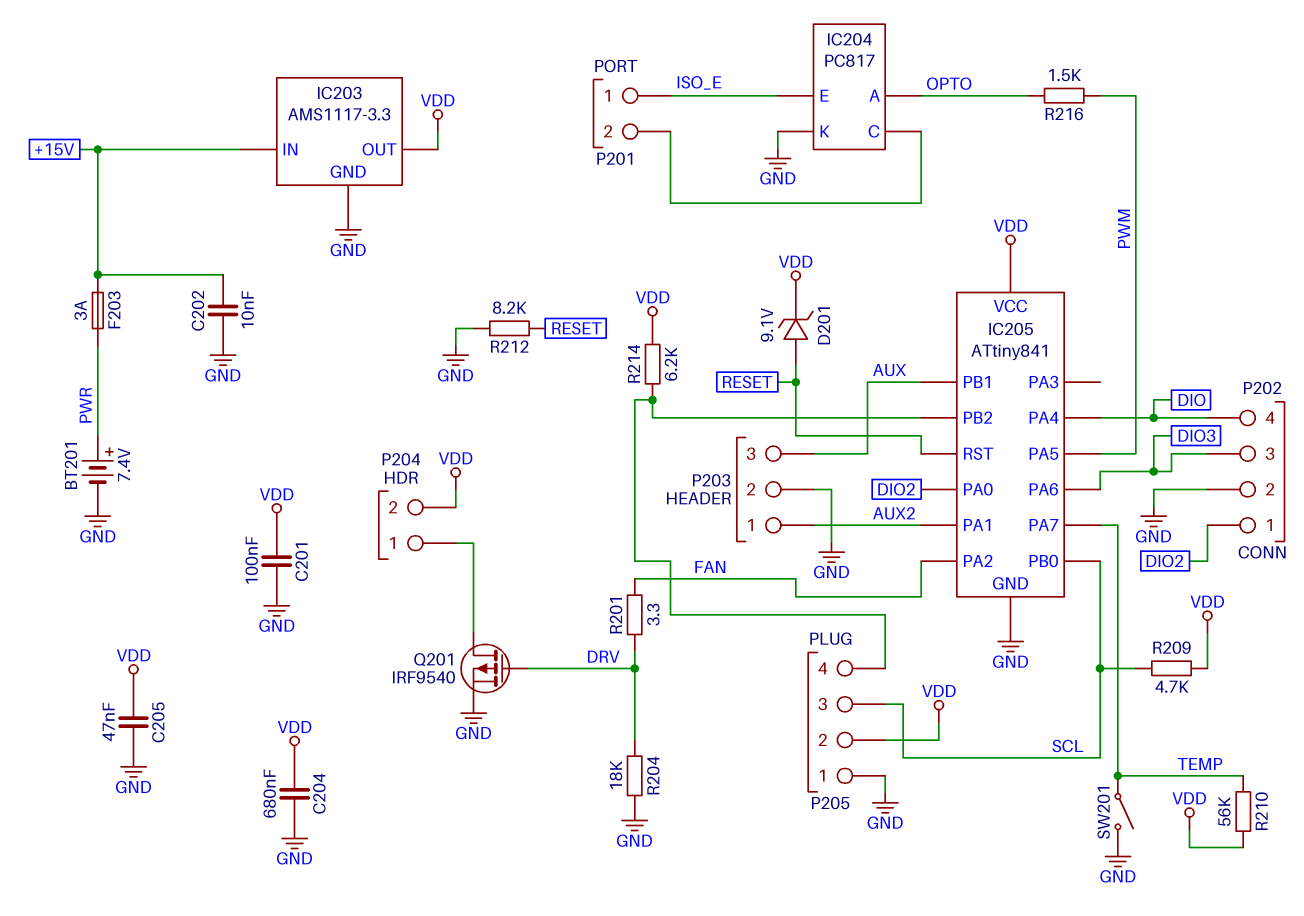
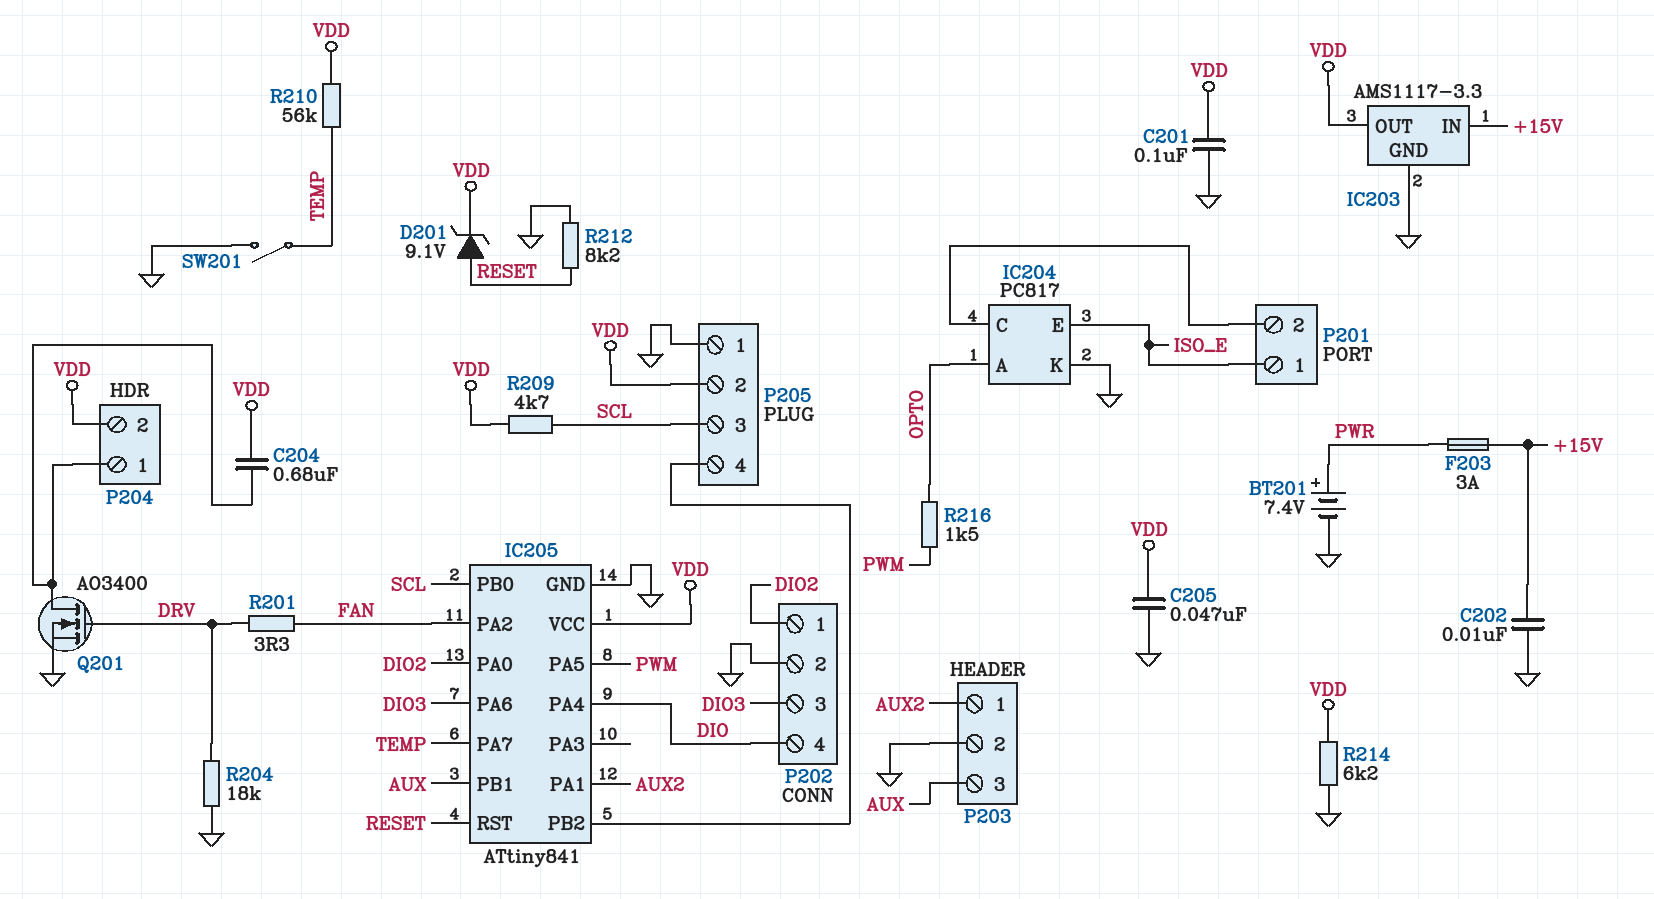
C204: 680nF (GND, VDD) -> 680nF (P204/1, VDD)
Q201: PMOS IRF9540 (G DRV, D P204/1, S GND) -> NMOS AO3400 (G DRV, D P204/1, S GND)
R214: 6.2k (IC205/PB2, VDD) -> 6.2k (GND, VDD)

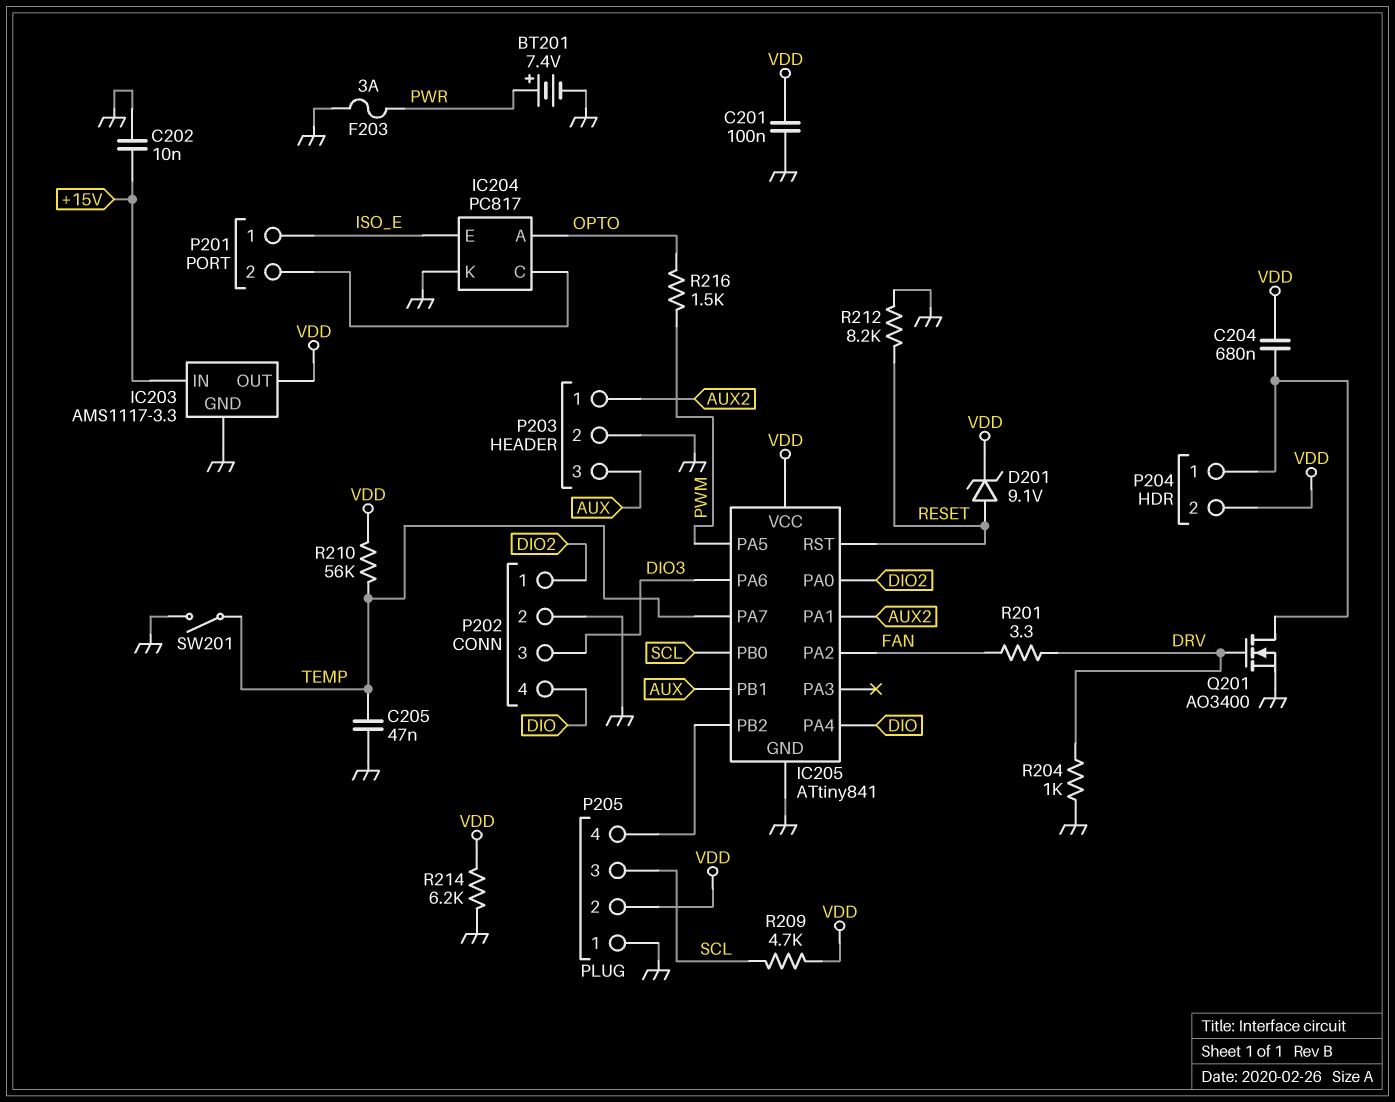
C205: 47nF (GND, VDD) -> 47nF (GND, TEMP)
F203: 3A (+15V, PWR) -> 3A (GND, PWR)
R204: 18k (DRV, GND) -> 1k (DRV, GND)

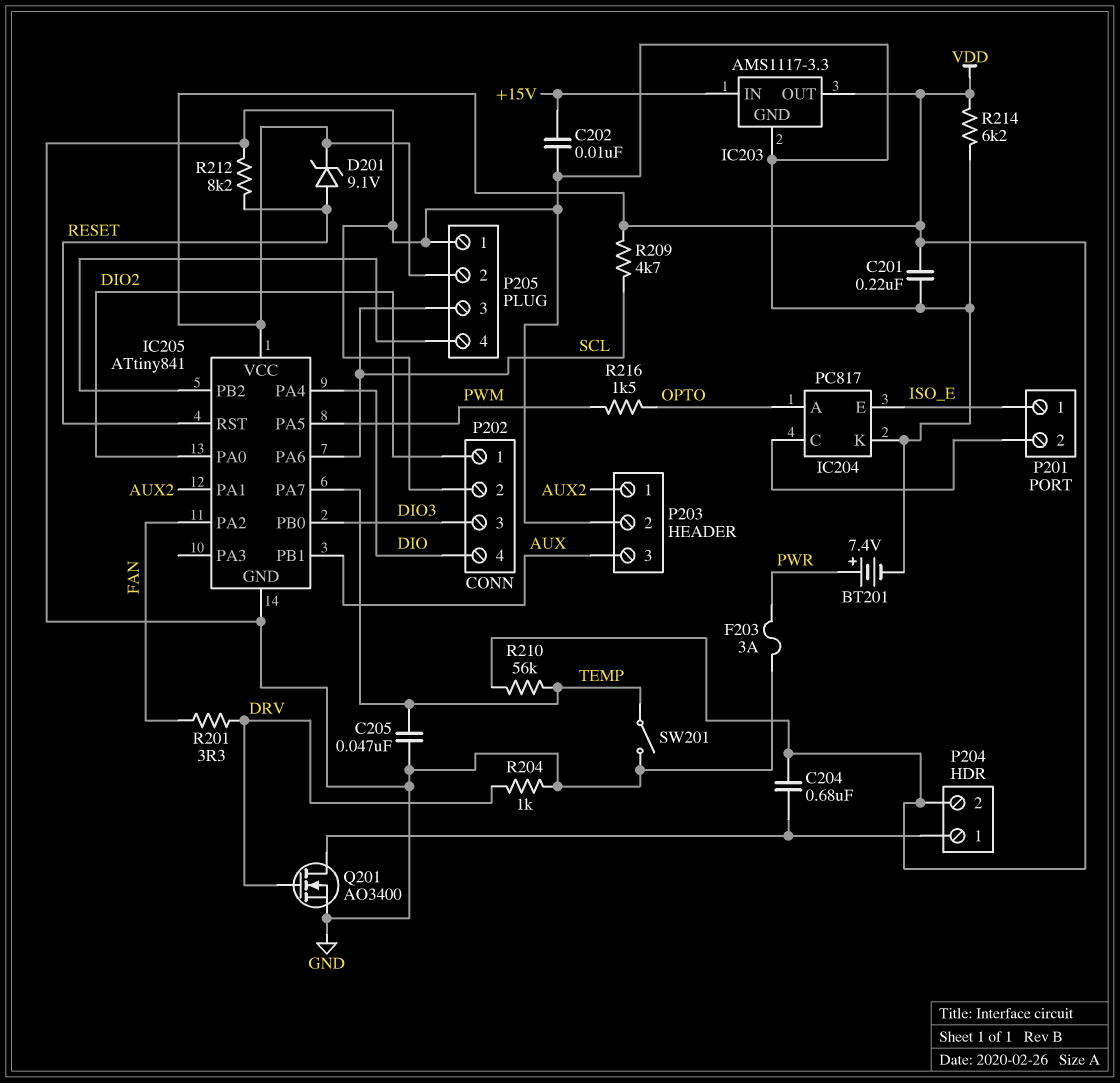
C201: 100nF (GND, VDD) -> 220nF (GND, VDD)
IC205 pin PA6: DIO3 -> SCL
IC205 pin PB0: SCL -> DIO3

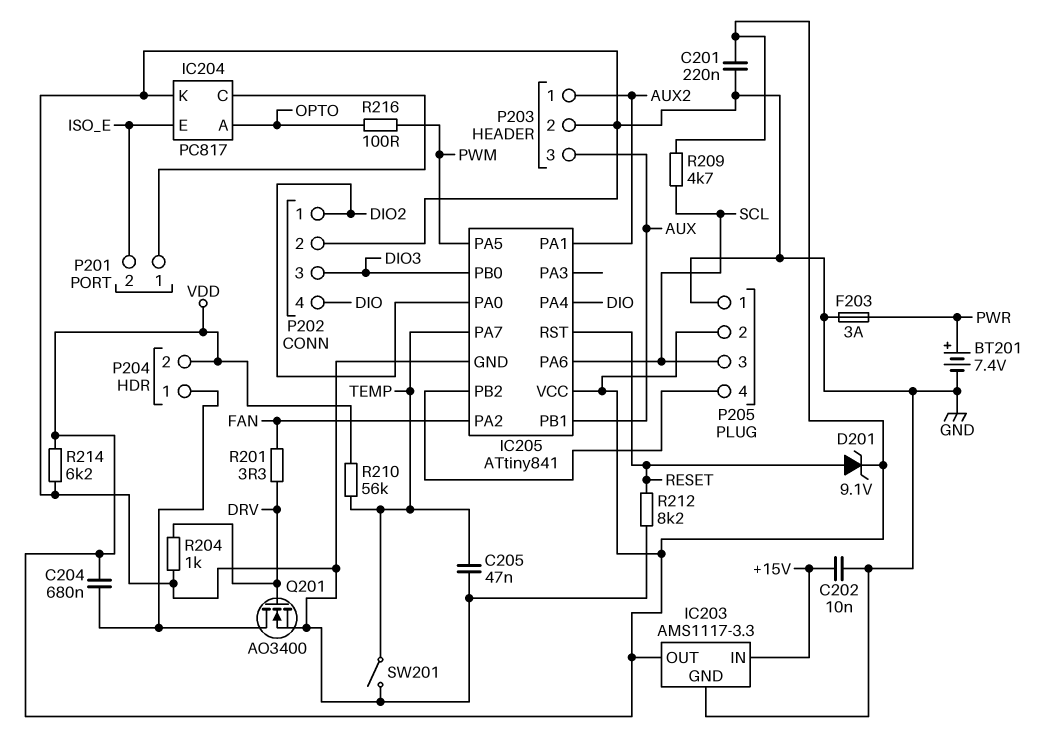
P201 pin 1: ISO_E -> IC204/C
P201 pin 2: IC204/C -> ISO_E
R216: 1.5k (OPTO, PWM) -> 100 (OPTO, PWM)

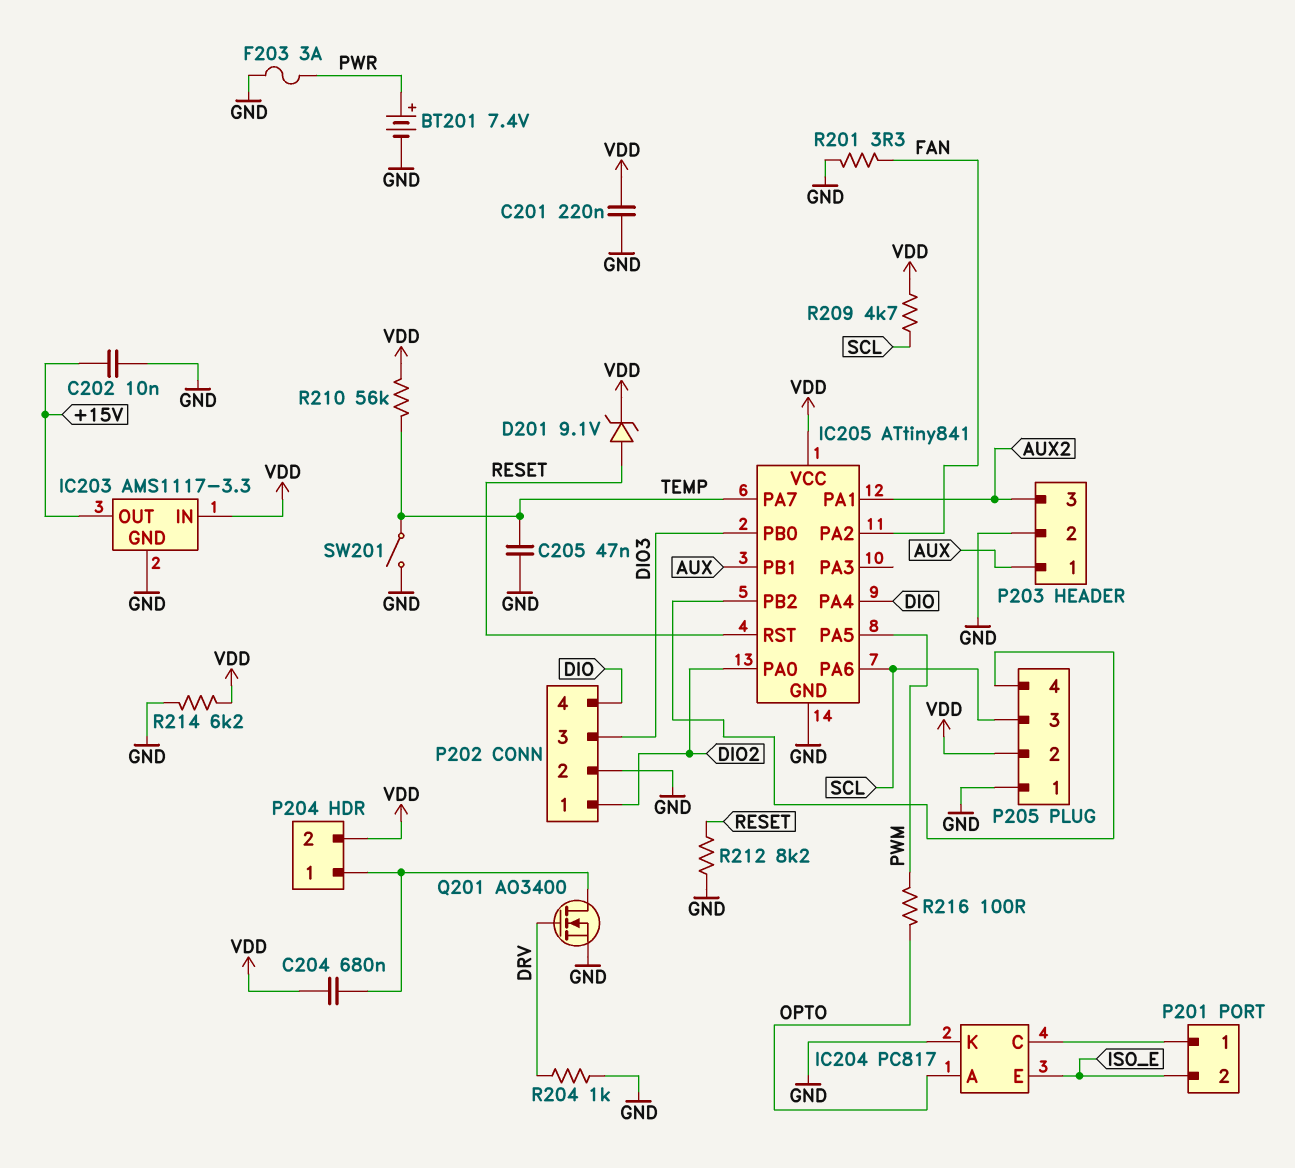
IC203 pin IN: +15V -> VDD
IC203 pin OUT: VDD -> +15V
P203 pin 1: AUX2 -> AUX
P203 pin 3: AUX -> AUX2
R201: 3.3 (DRV, FAN) -> 3.3 (FAN, GND)

